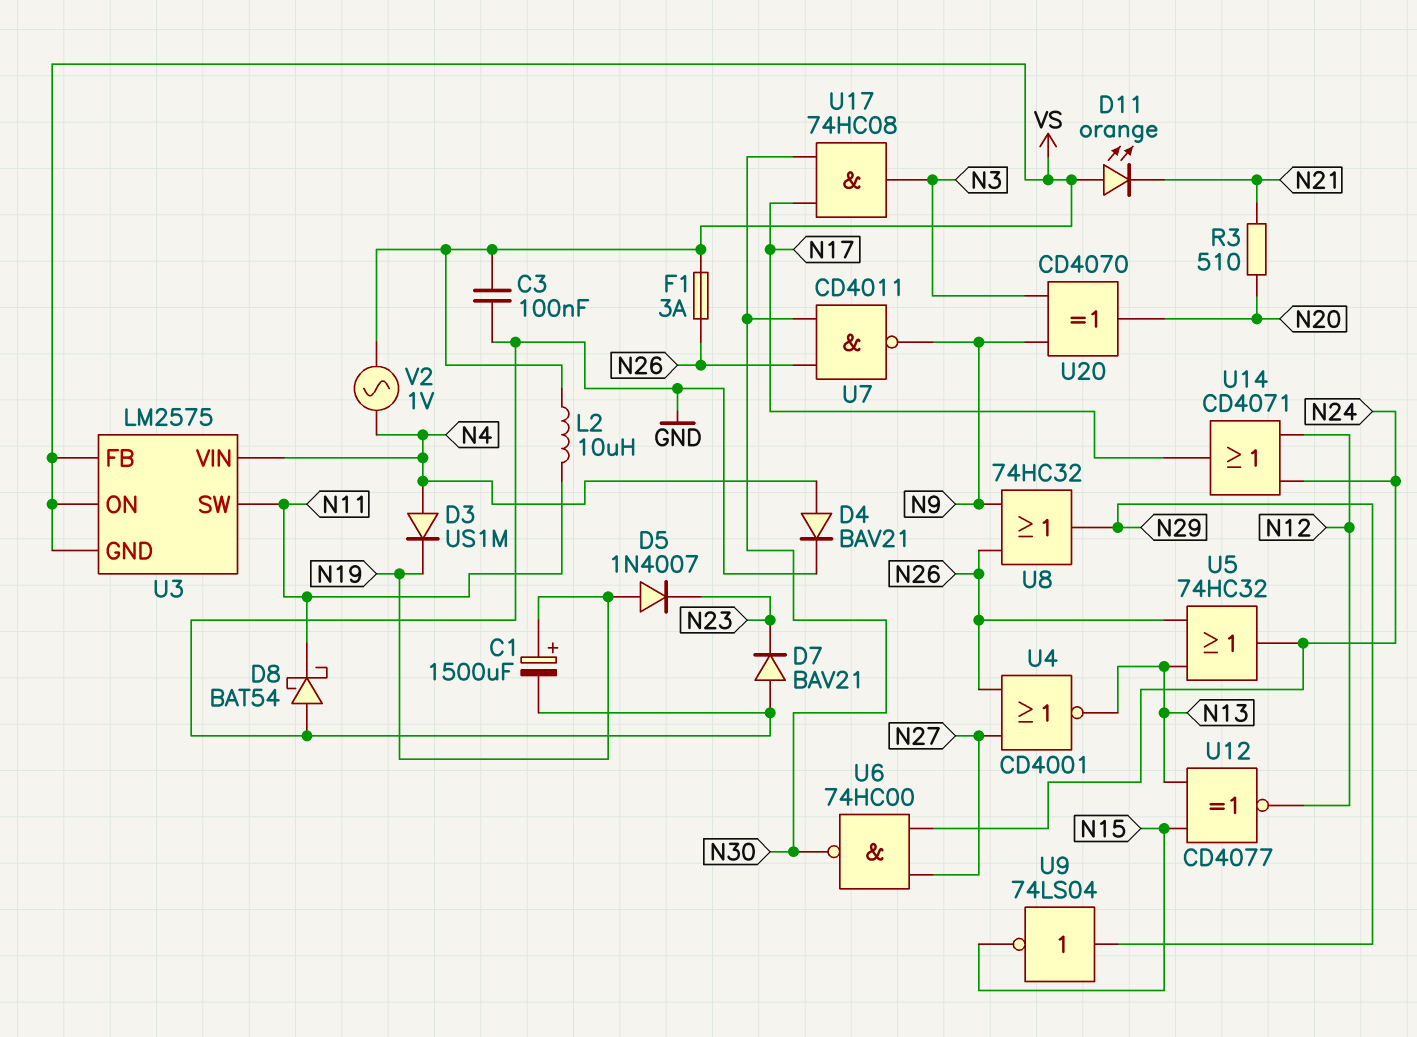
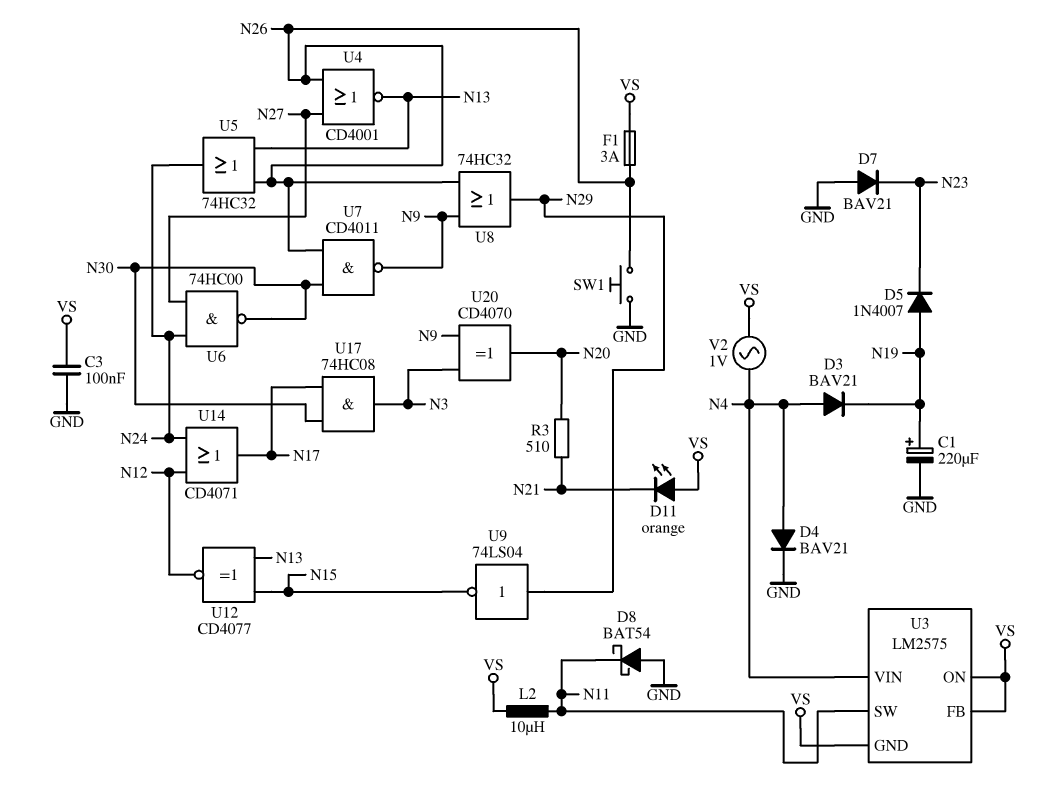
C1: 1500uF (plus N19, minus GND) -> 220uF (plus N19, minus GND)
D3: diode US1M (A N4, K N19) -> diode BAV21 (A N4, K N19)
SW1: none -> button (GND, N26)

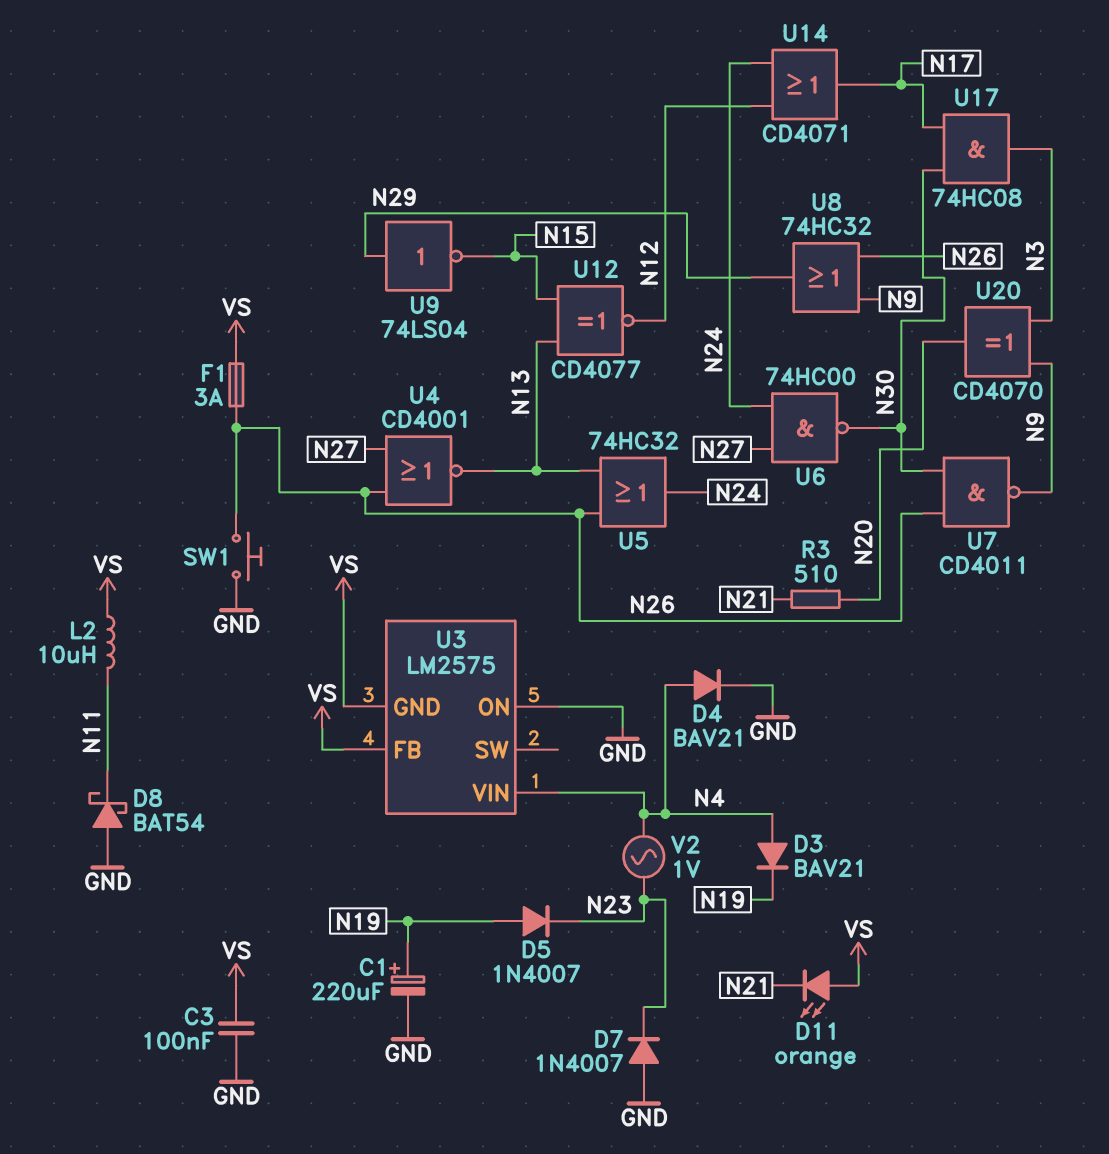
D7: diode BAV21 (A GND, K N23) -> diode 1N4007 (A GND, K N23)
U3 pin ON: VS -> GND
U3 pin SW: N11 -> none
V2: AC 1V (N4, VS) -> AC 1V (N4, N23)

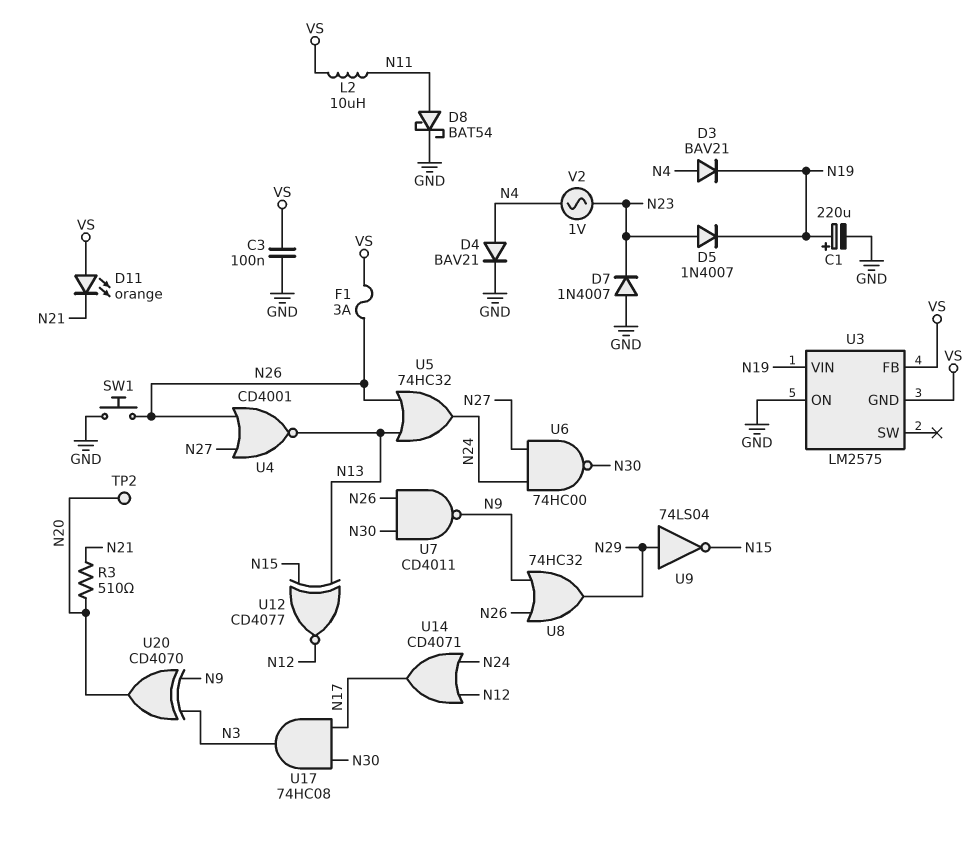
D5: diode 1N4007 (A N19, K N23) -> diode 1N4007 (A N23, K N19)
D8: schottky BAT54 (A GND, K N11) -> schottky BAT54 (A N11, K GND)
TP2: none -> test point (N20)
U3 pin VIN: N4 -> N19

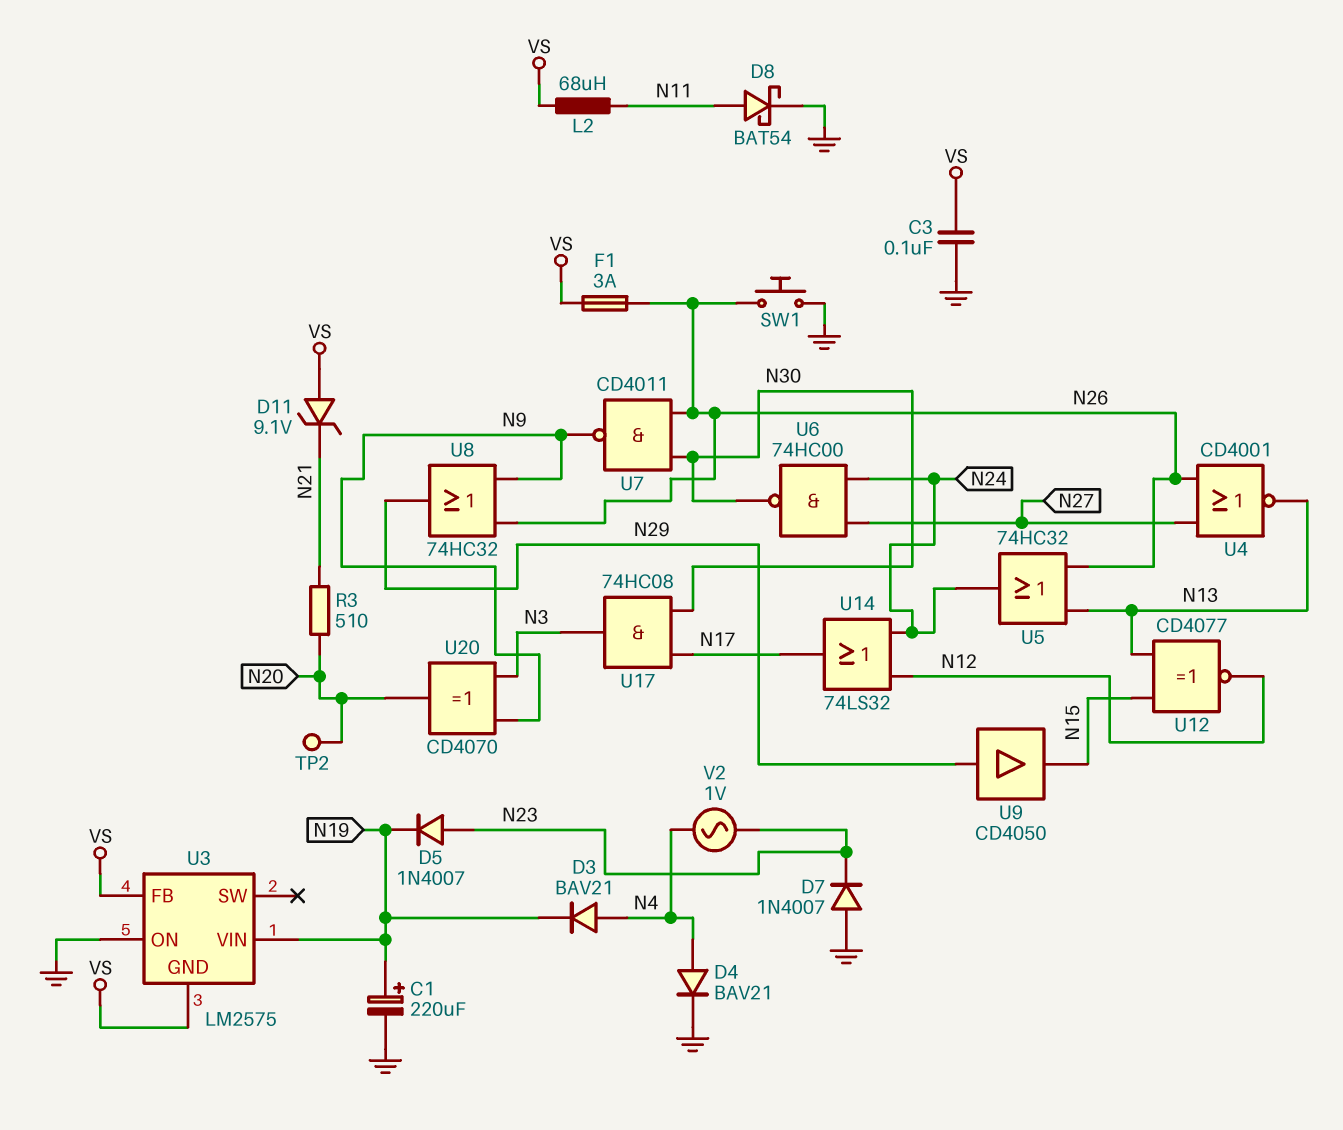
D11: LED orange (A VS, K N21) -> zener 9.1V (A VS, K N21)
L2: 10uH (N11, VS) -> 68uH (N11, VS)
U9: NOT 74LS04 (in N29, out N15) -> buffer CD4050 (in N29, out N15)
U14: OR CD4071 (in N12, in N24, out N17) -> OR 74LS32 (in N12, in N24, out N17)

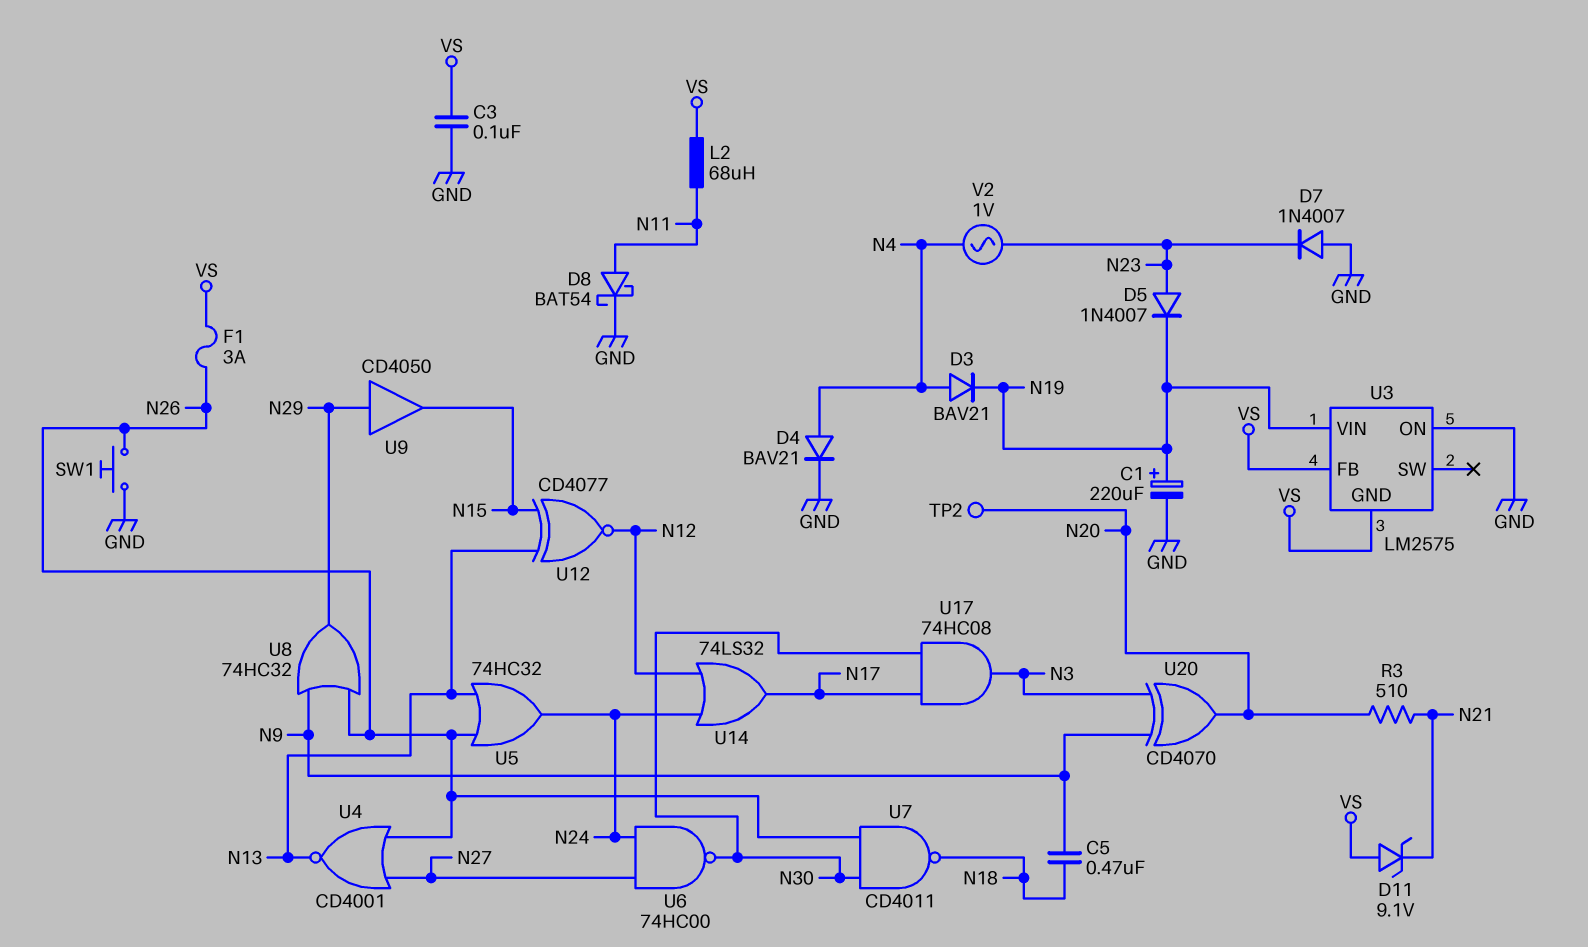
C5: none -> 470nF (N9, N18)
U7: NAND CD4011 (in N26, in N30, out N9) -> NAND CD4011 (in N26, in N30, out N18)

